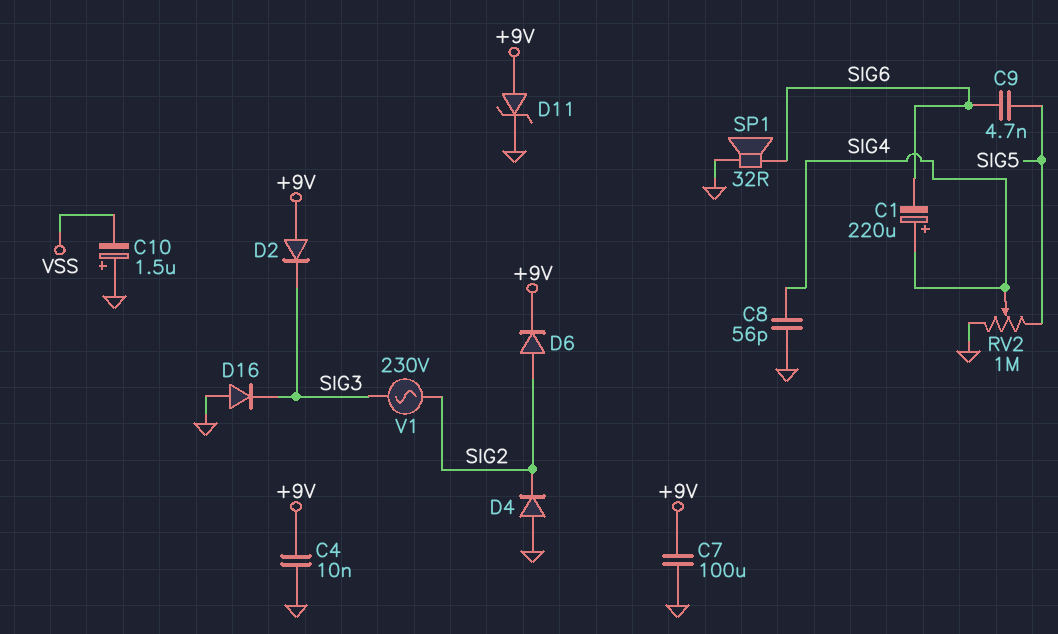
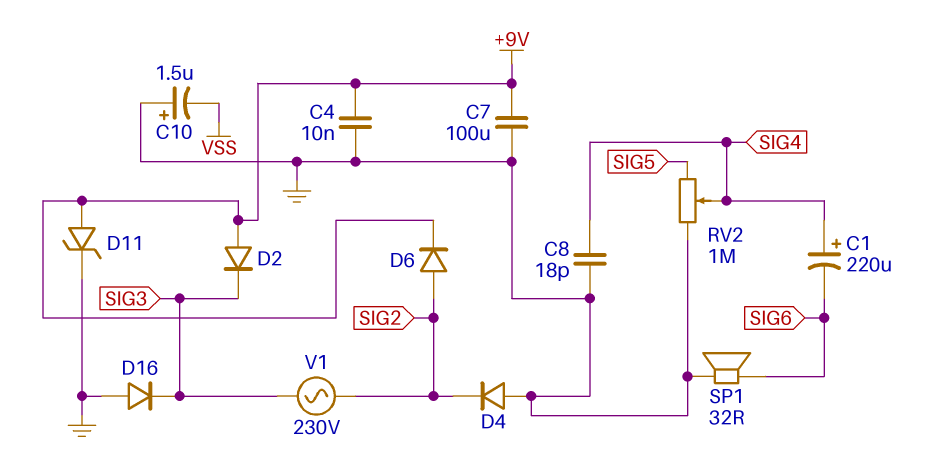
C8: 56pF (GND, SIG4) -> 18pF (GND, SIG4)
C9: 4.7nF (SIG5, SIG6) -> none

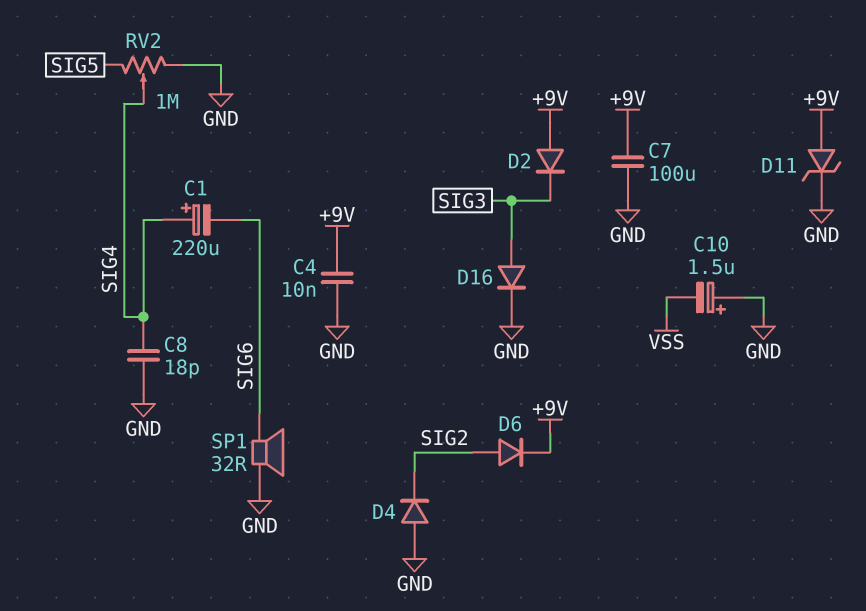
D16: diode (A GND, K SIG3) -> diode (A SIG3, K GND)
V1: AC 230V (SIG2, SIG3) -> none

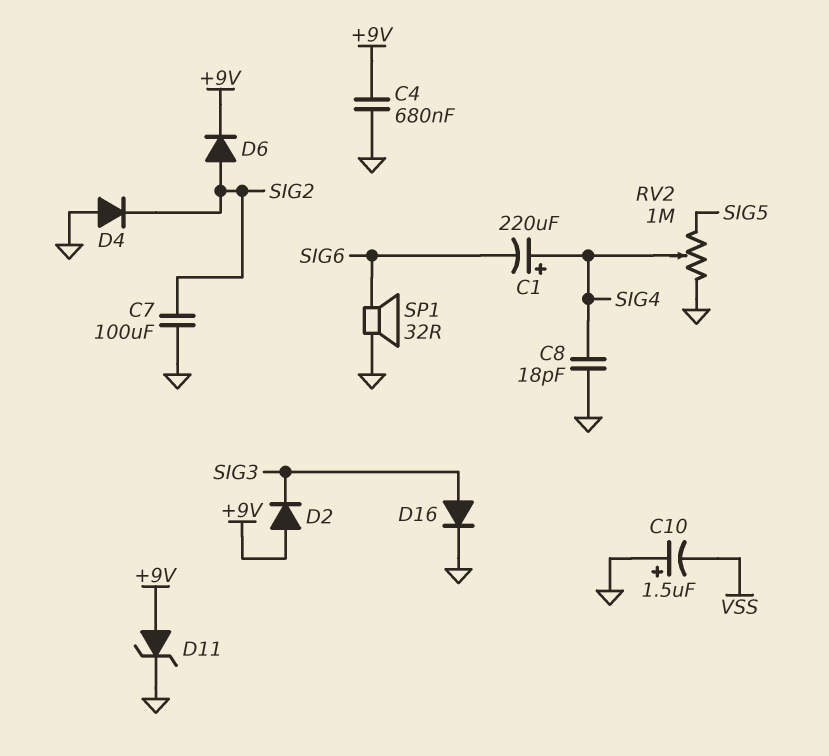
C4: 10nF (+9V, GND) -> 680nF (+9V, GND)
C7: 100uF (+9V, GND) -> 100uF (GND, SIG2)

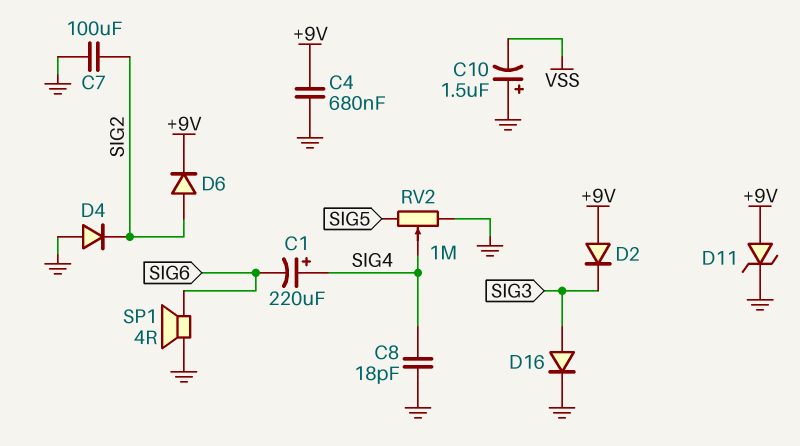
SP1: speaker 32R (GND, SIG6) -> speaker 4R (GND, SIG6)

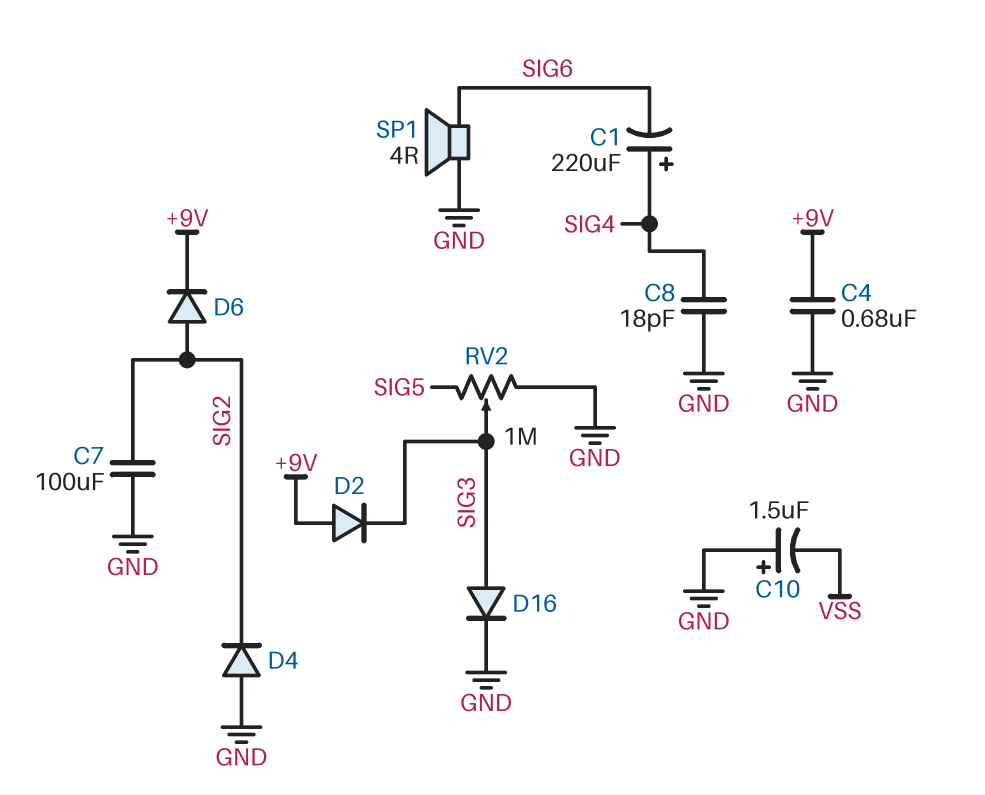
D11: zener (A +9V, K GND) -> none
RV2: 1M (GND, SIG5, wiper SIG4) -> 1M (GND, SIG5, wiper SIG3)

